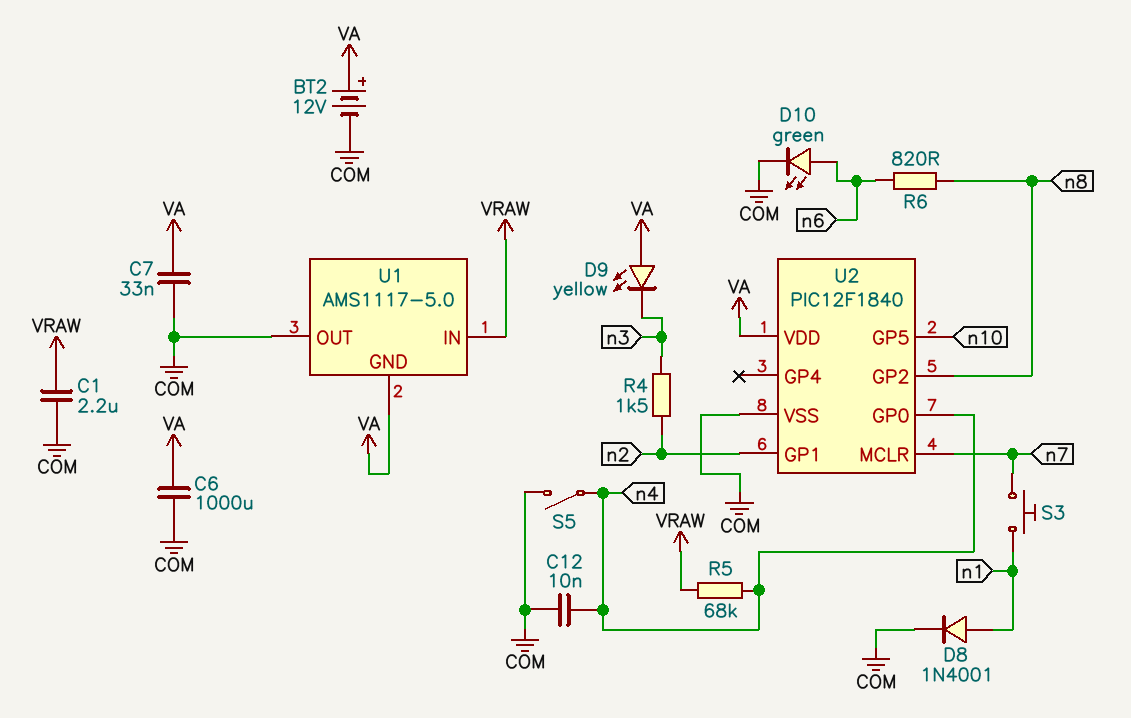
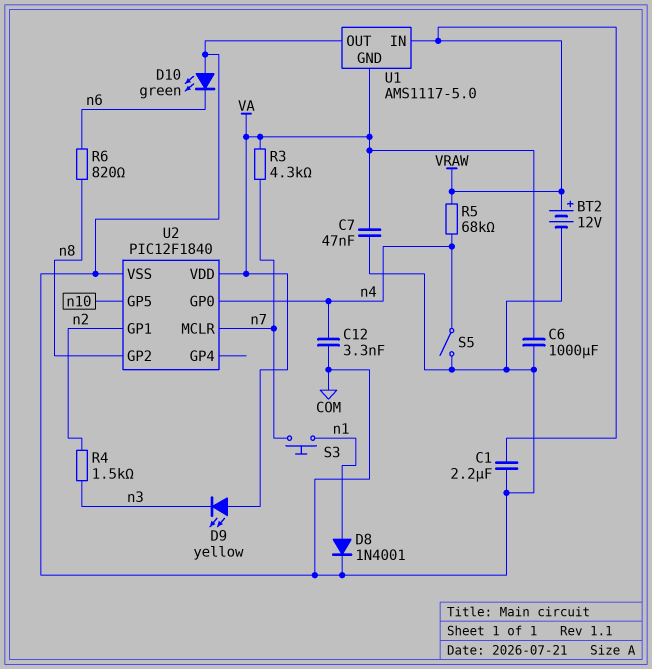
BT2: 12V (plus VA, minus COM) -> 12V (plus VRAW, minus COM)
C7: 33nF (COM, VA) -> 47nF (COM, VA)
C12: 10nF (COM, n4) -> 3.3nF (COM, n4)
D10: LED green (A n6, K COM) -> LED green (A COM, K n6)
R3: none -> 4.3k (VA, n7)

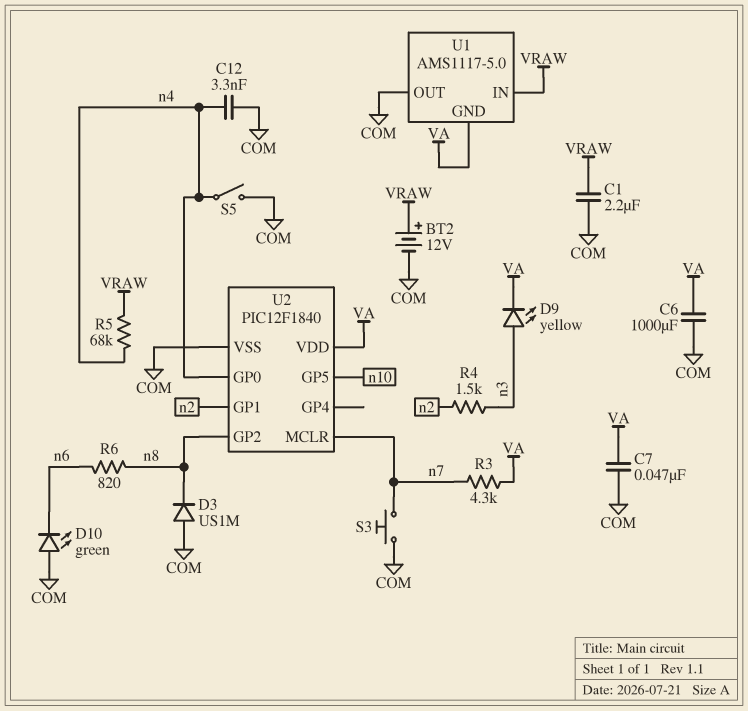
D3: none -> diode US1M (A COM, K n8)
D8: diode 1N4001 (A n1, K COM) -> none
D9: LED yellow (A VA, K n3) -> LED yellow (A n3, K VA)
S3: button (n1, n7) -> button (COM, n7)

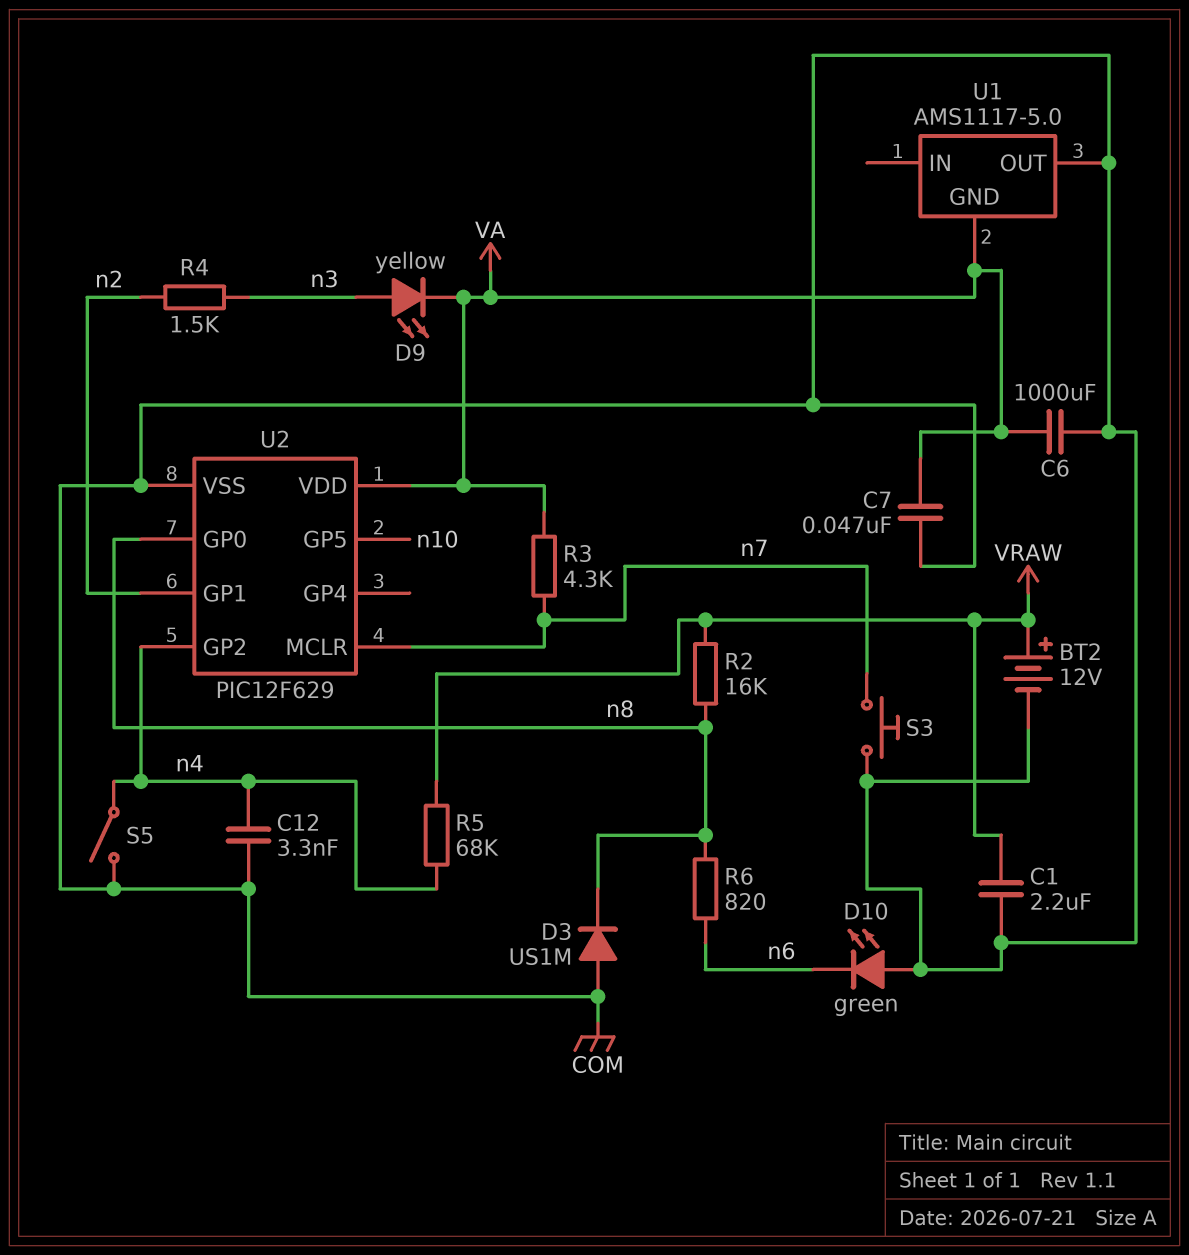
R2: none -> 16k (VRAW, n8)
U1 pin IN: VRAW -> none
U2: PIC12F1840 -> PIC12F629
U2 pin GP0: n4 -> n8
U2 pin GP2: n8 -> n4

